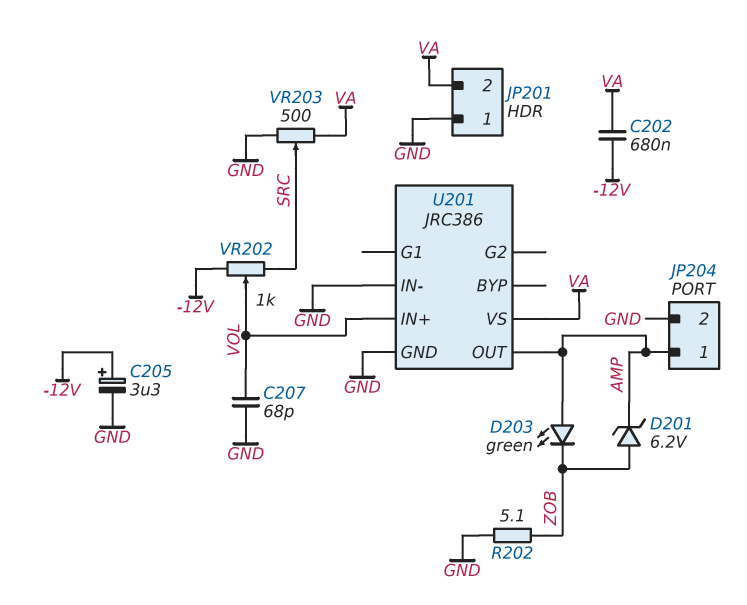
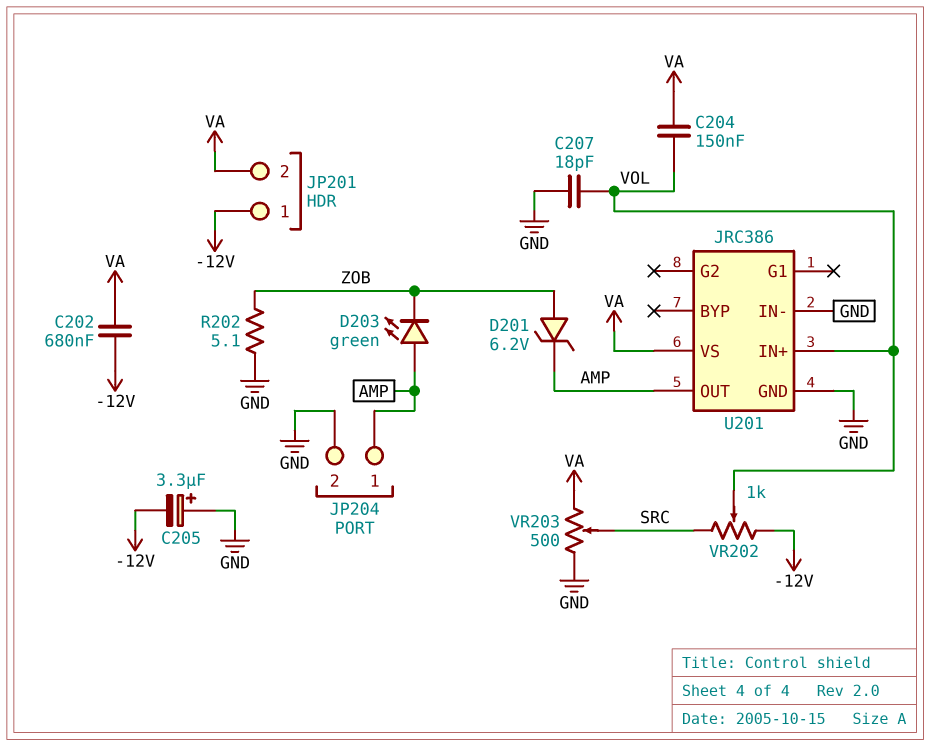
C204: none -> 150nF (VA, VOL)
C205: 3.3uF (plus -12V, minus GND) -> 3.3uF (plus GND, minus -12V)
C207: 68pF (GND, VOL) -> 18pF (GND, VOL)
JP201 pin 1: GND -> -12V

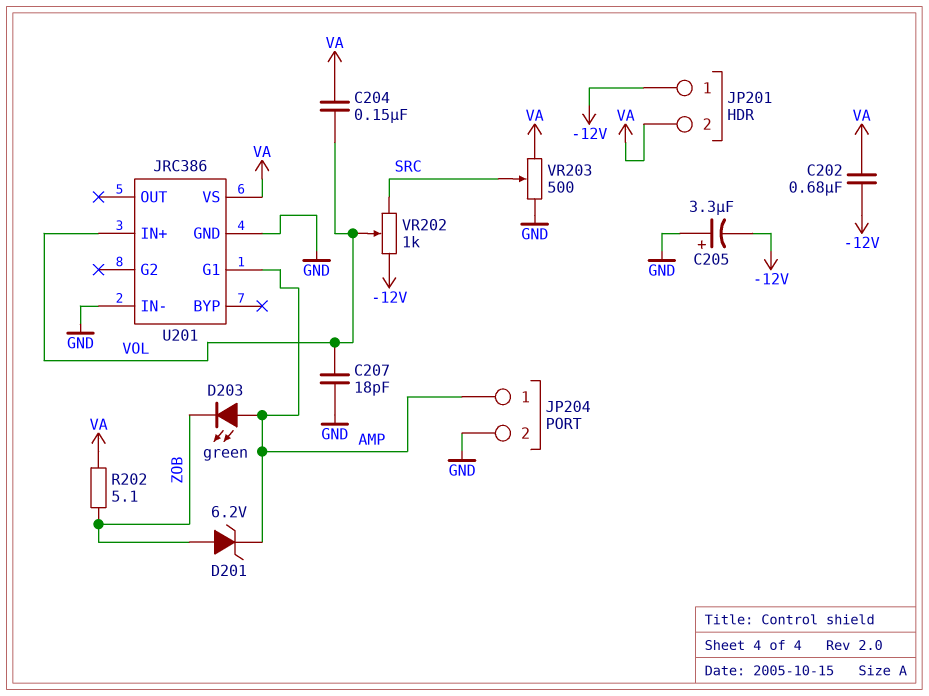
R202: 5.1 (GND, ZOB) -> 5.1 (VA, ZOB)
U201 pin G1: none -> AMP
U201 pin OUT: AMP -> none

